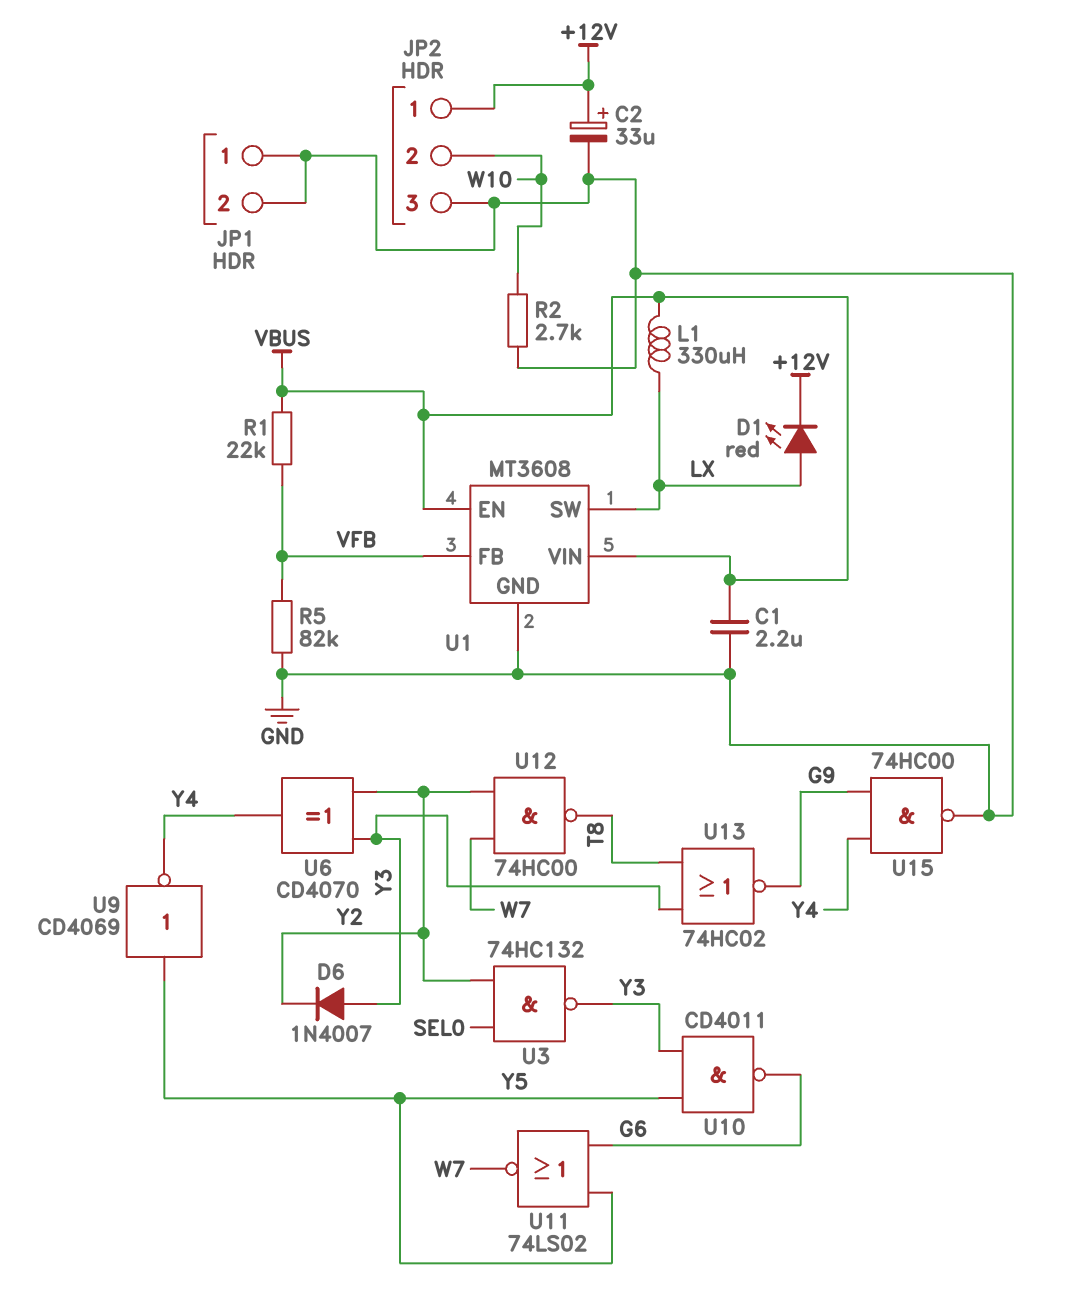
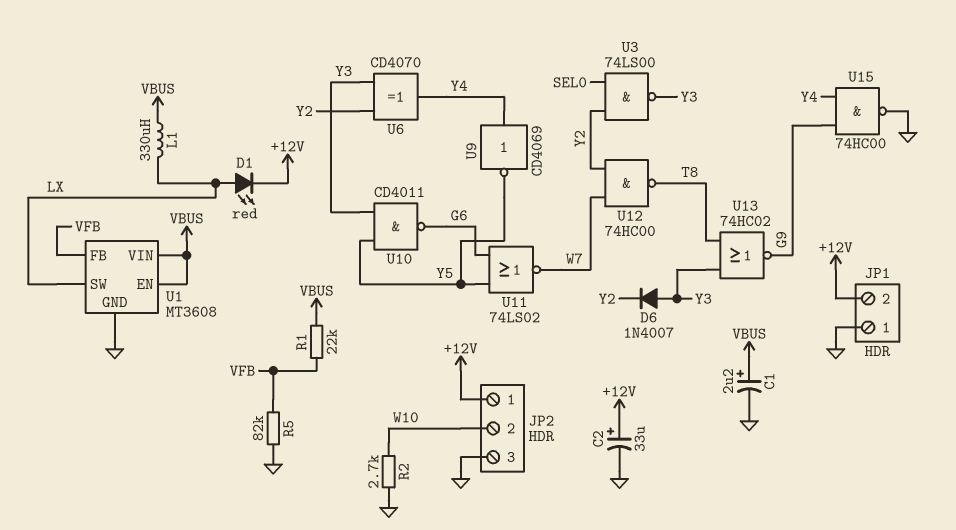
C1: 2.2uF (GND, VBUS) -> 2.2uF (plus VBUS, minus GND)
JP1 pin 2: GND -> +12V
U3: NAND 74HC132 (in SEL0, in Y2, out Y3) -> NAND 74LS00 (in SEL0, in Y2, out Y3)
U9: NOT CD4069 (in Y5, out Y4) -> NOT CD4069 (in Y4, out Y5)

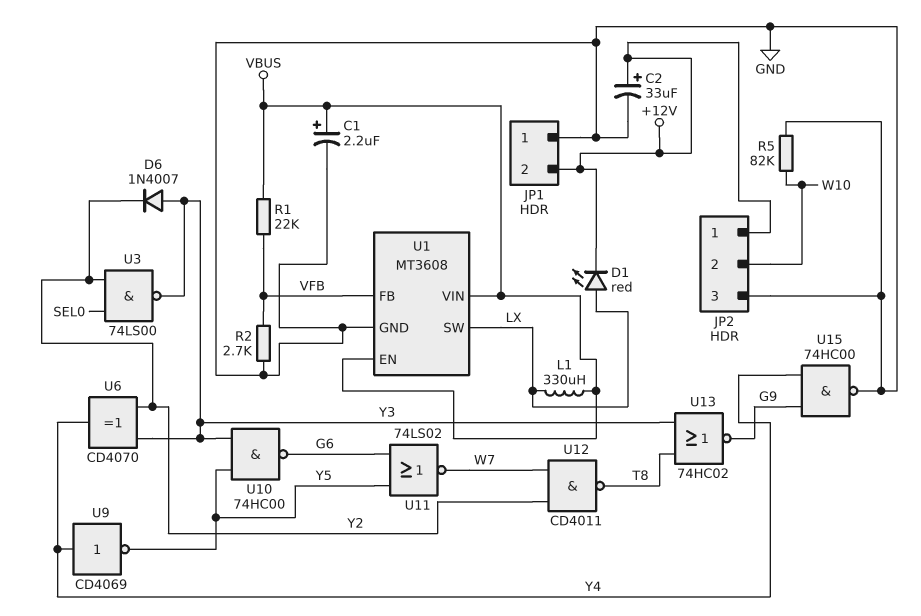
R2: 2.7k (GND, W10) -> 2.7k (GND, VFB)
R5: 82k (GND, VFB) -> 82k (GND, W10)
U10: NAND CD4011 (in Y3, in Y5, out G6) -> NAND 74HC00 (in Y3, in Y5, out G6)
U12: NAND 74HC00 (in W7, in Y2, out T8) -> NAND CD4011 (in W7, in Y2, out T8)

